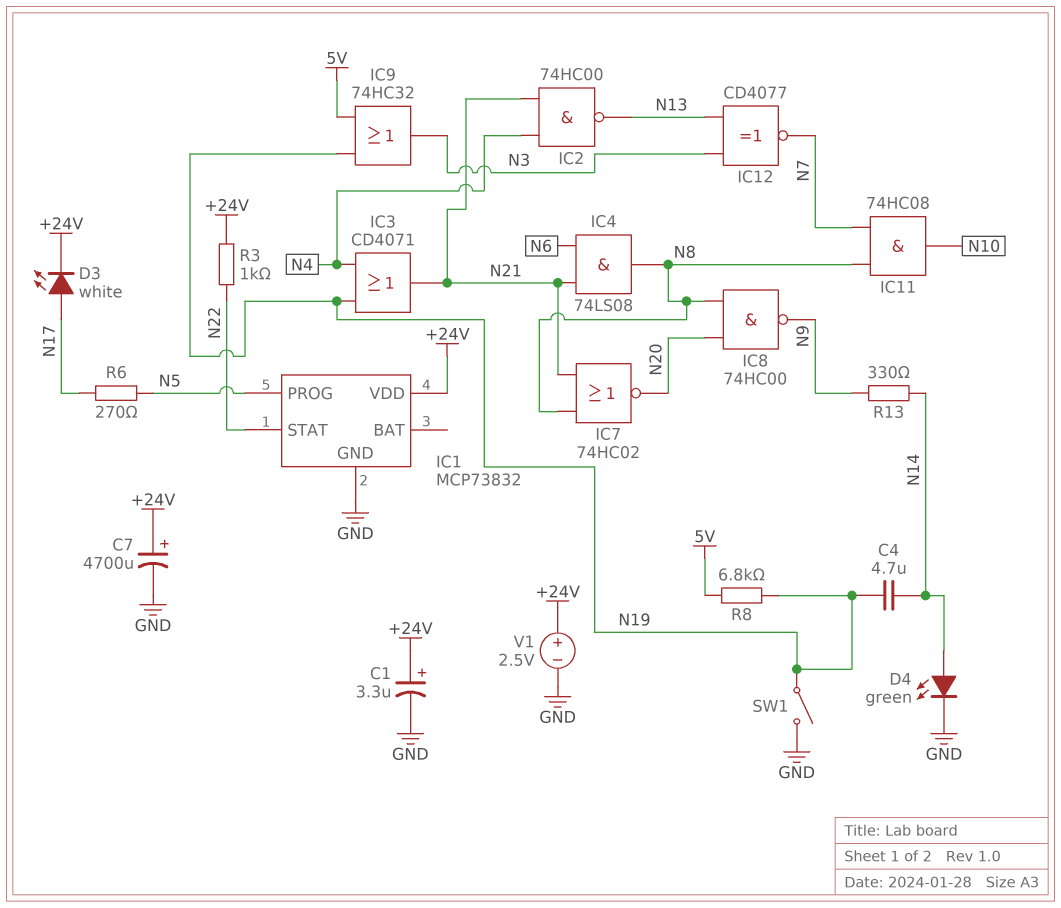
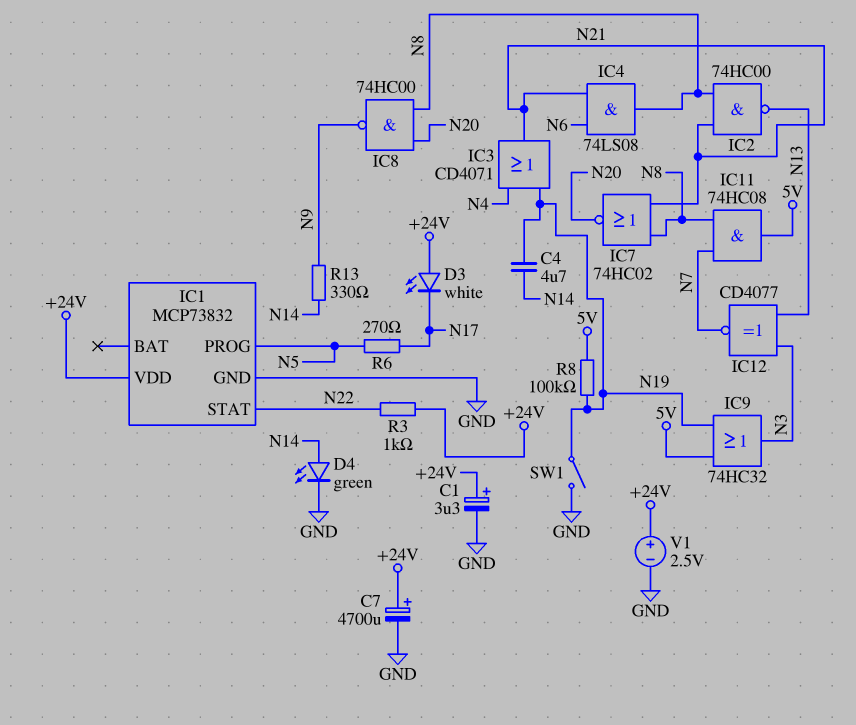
D3: LED white (A N17, K +24V) -> LED white (A +24V, K N17)
IC2: NAND 74HC00 (in N4, in N21, out N13) -> NAND 74HC00 (in N8, in N21, out N13)
IC11: AND 74HC08 (in N7, in N8, out N10) -> AND 74HC08 (in N7, in N8, out 5V)
R8: 6.8k (5V, N19) -> 100k (5V, N19)

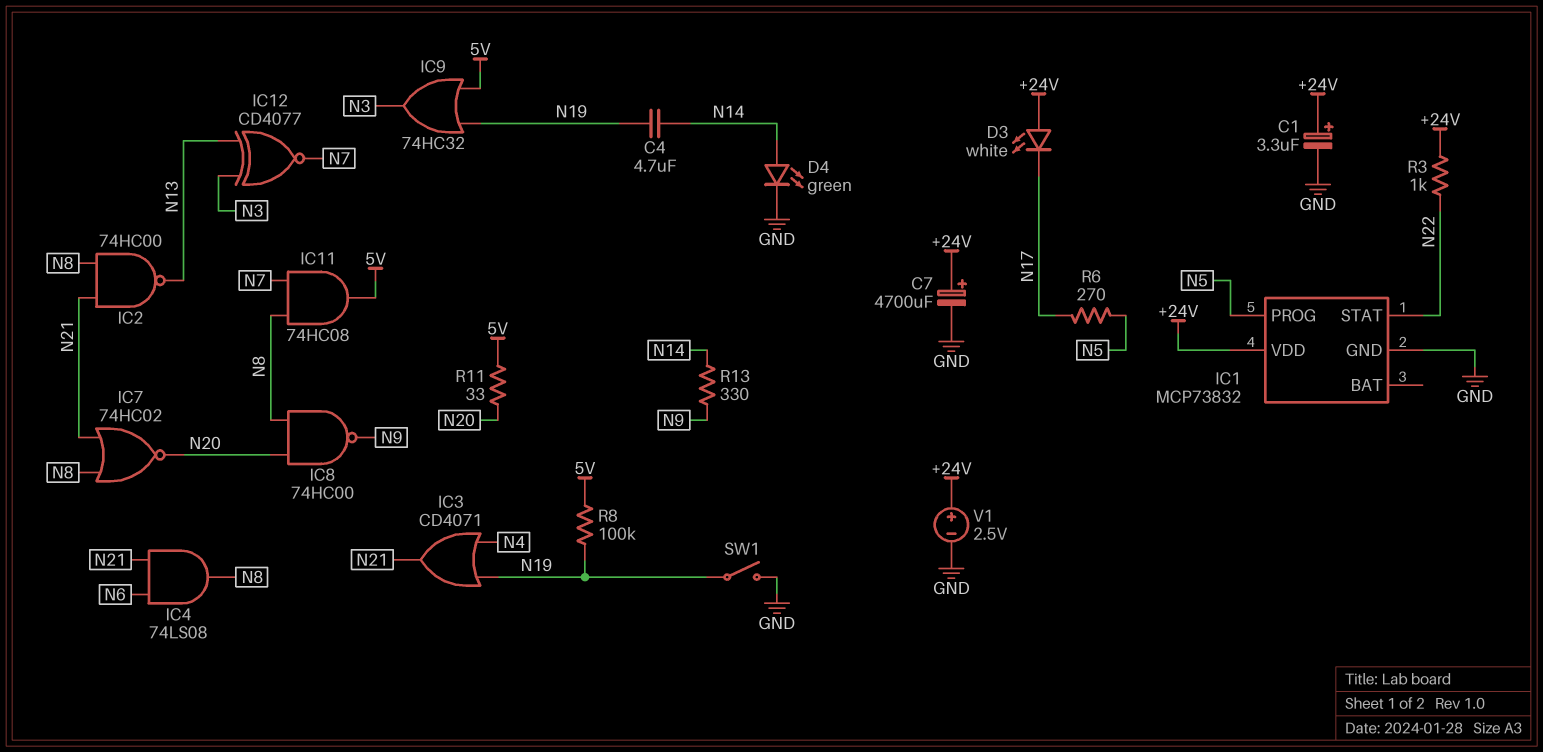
R11: none -> 33 (5V, N20)

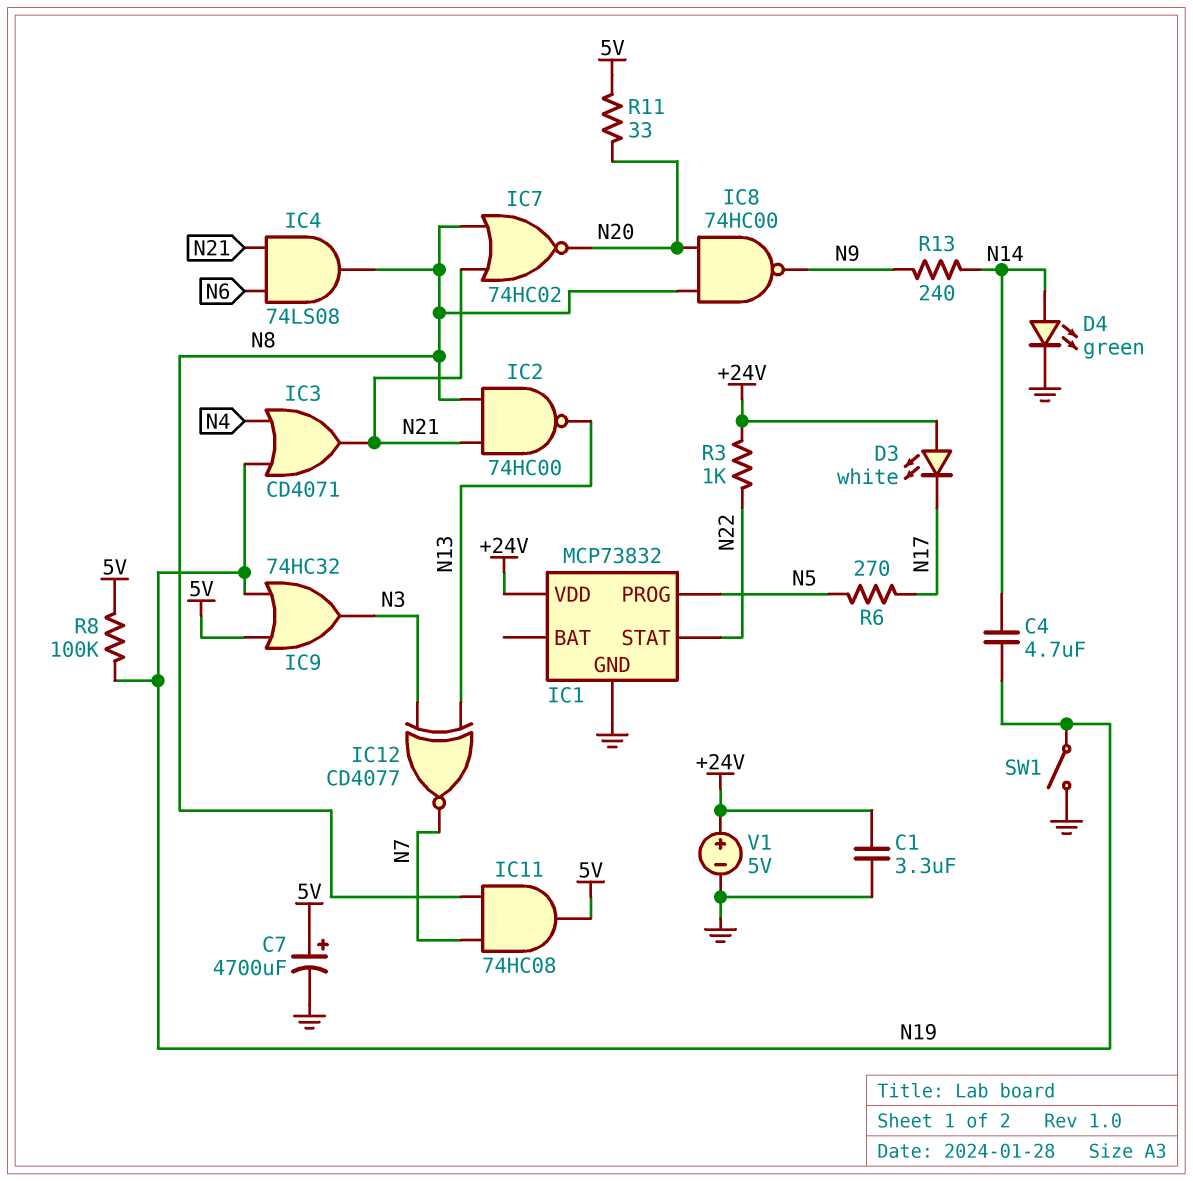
C1: 3.3uF (plus +24V, minus GND) -> 3.3uF (+24V, GND)
C7: 4700uF (plus +24V, minus GND) -> 4700uF (plus 5V, minus GND)
R13: 330 (N9, N14) -> 240 (N9, N14)
V1: 2.5V (plus +24V, minus GND) -> 5V (plus +24V, minus GND)

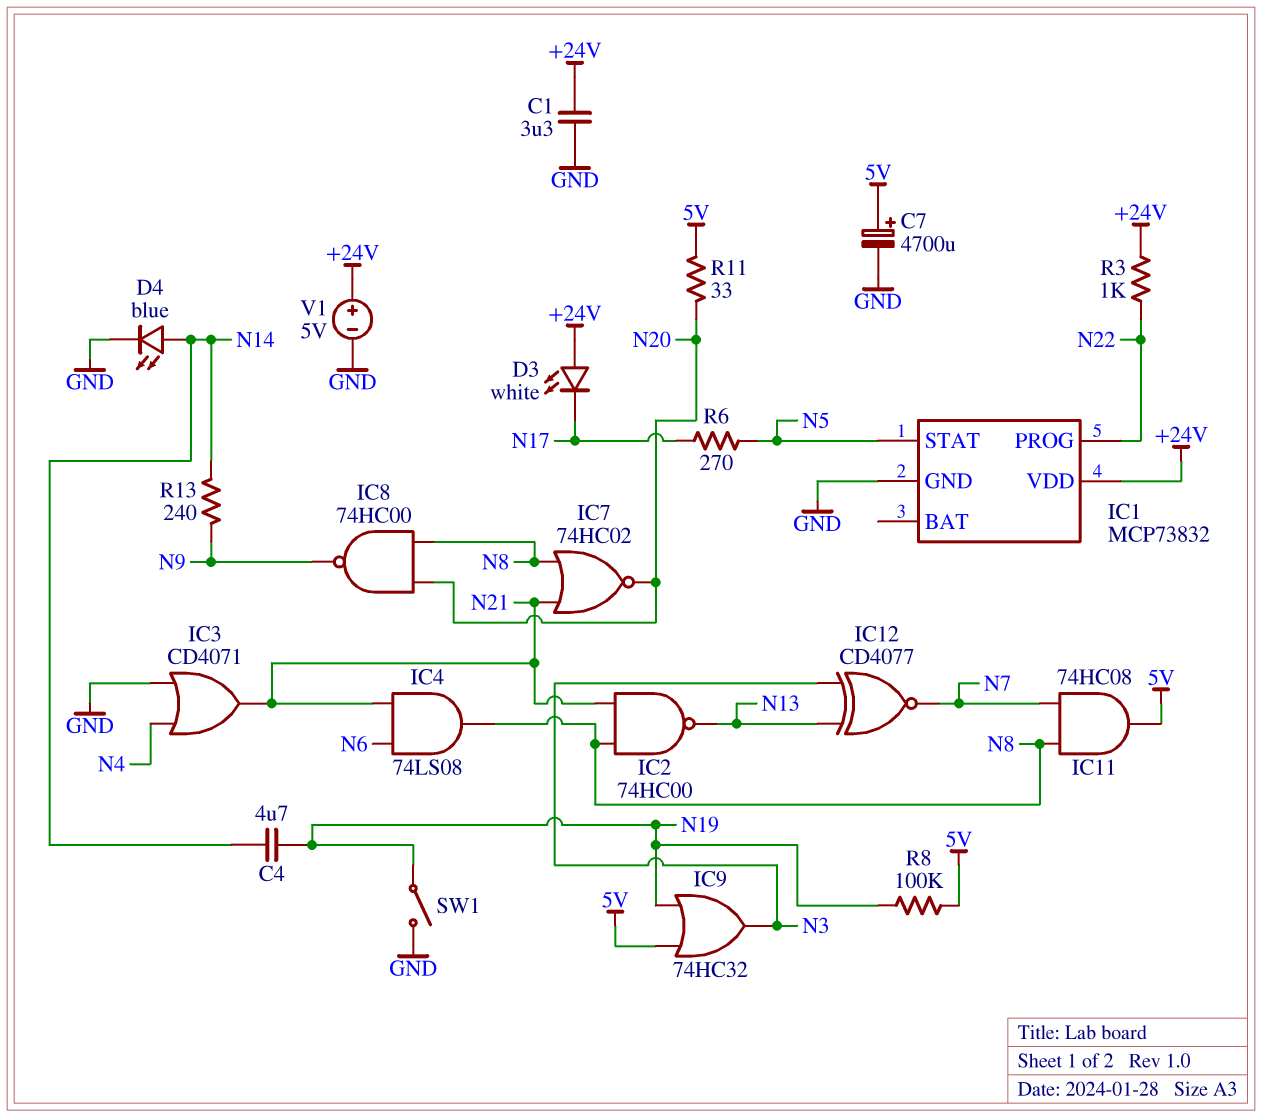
D4: LED green (A N14, K GND) -> LED blue (A N14, K GND)
IC1 pin PROG: N5 -> N22
IC1 pin STAT: N22 -> N5
IC3: OR CD4071 (in N4, in N19, out N21) -> OR CD4071 (in GND, in N4, out N21)

